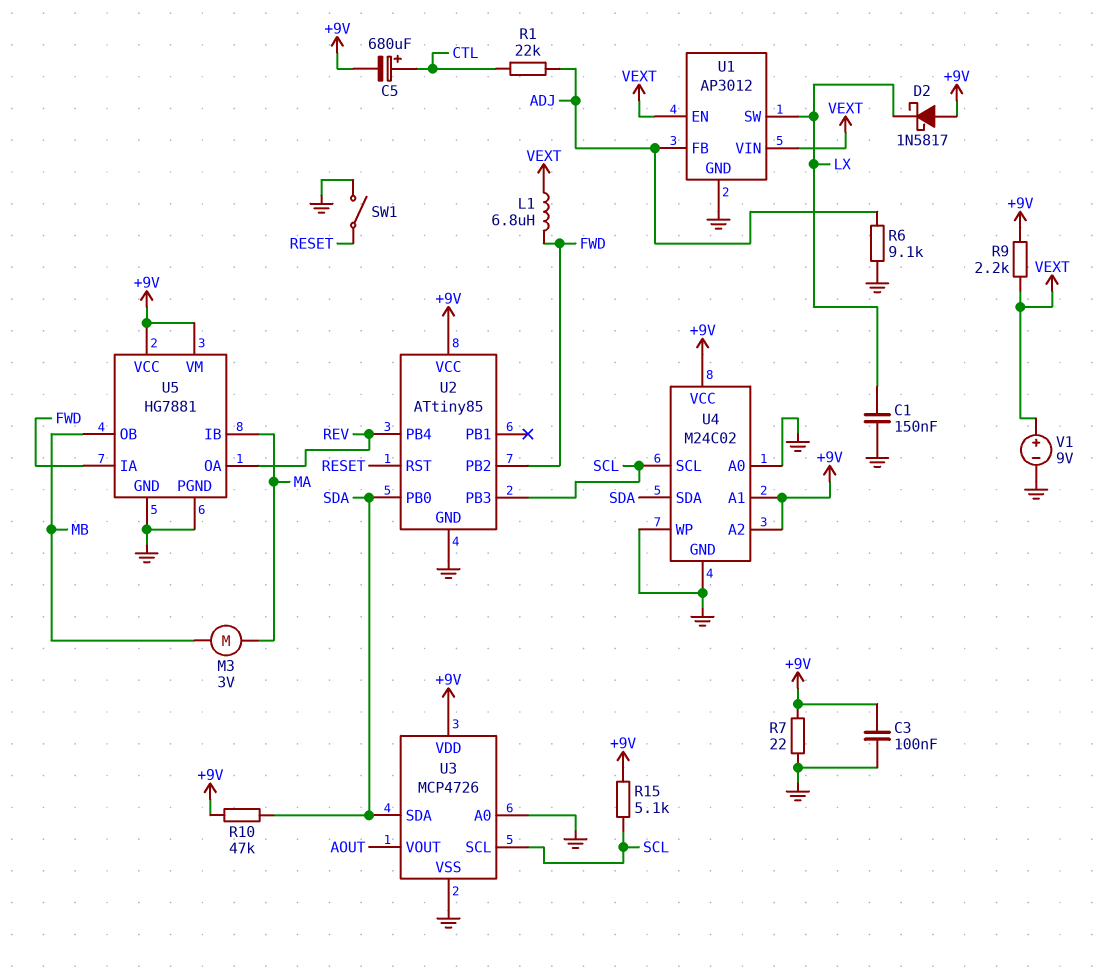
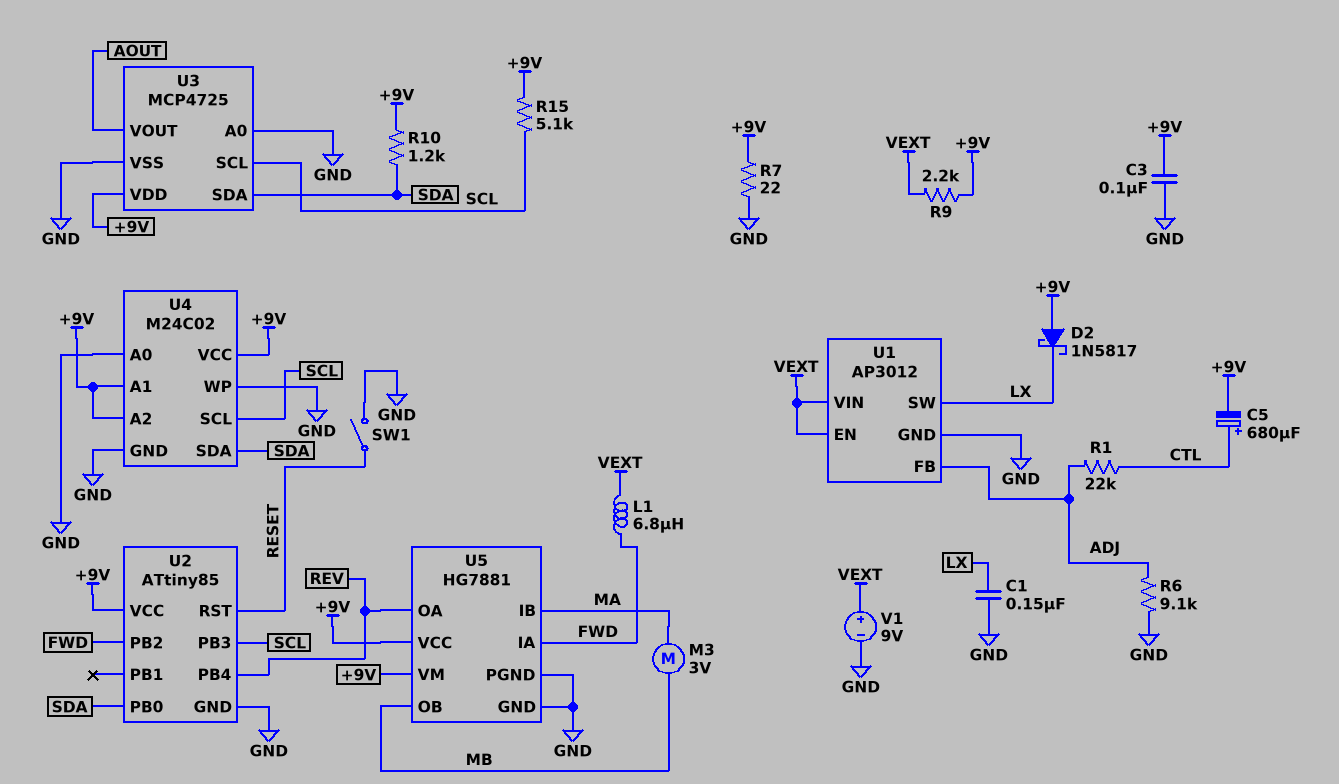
R10: 47k (+9V, SDA) -> 1.2k (+9V, SDA)
U3: MCP4726 -> MCP4725

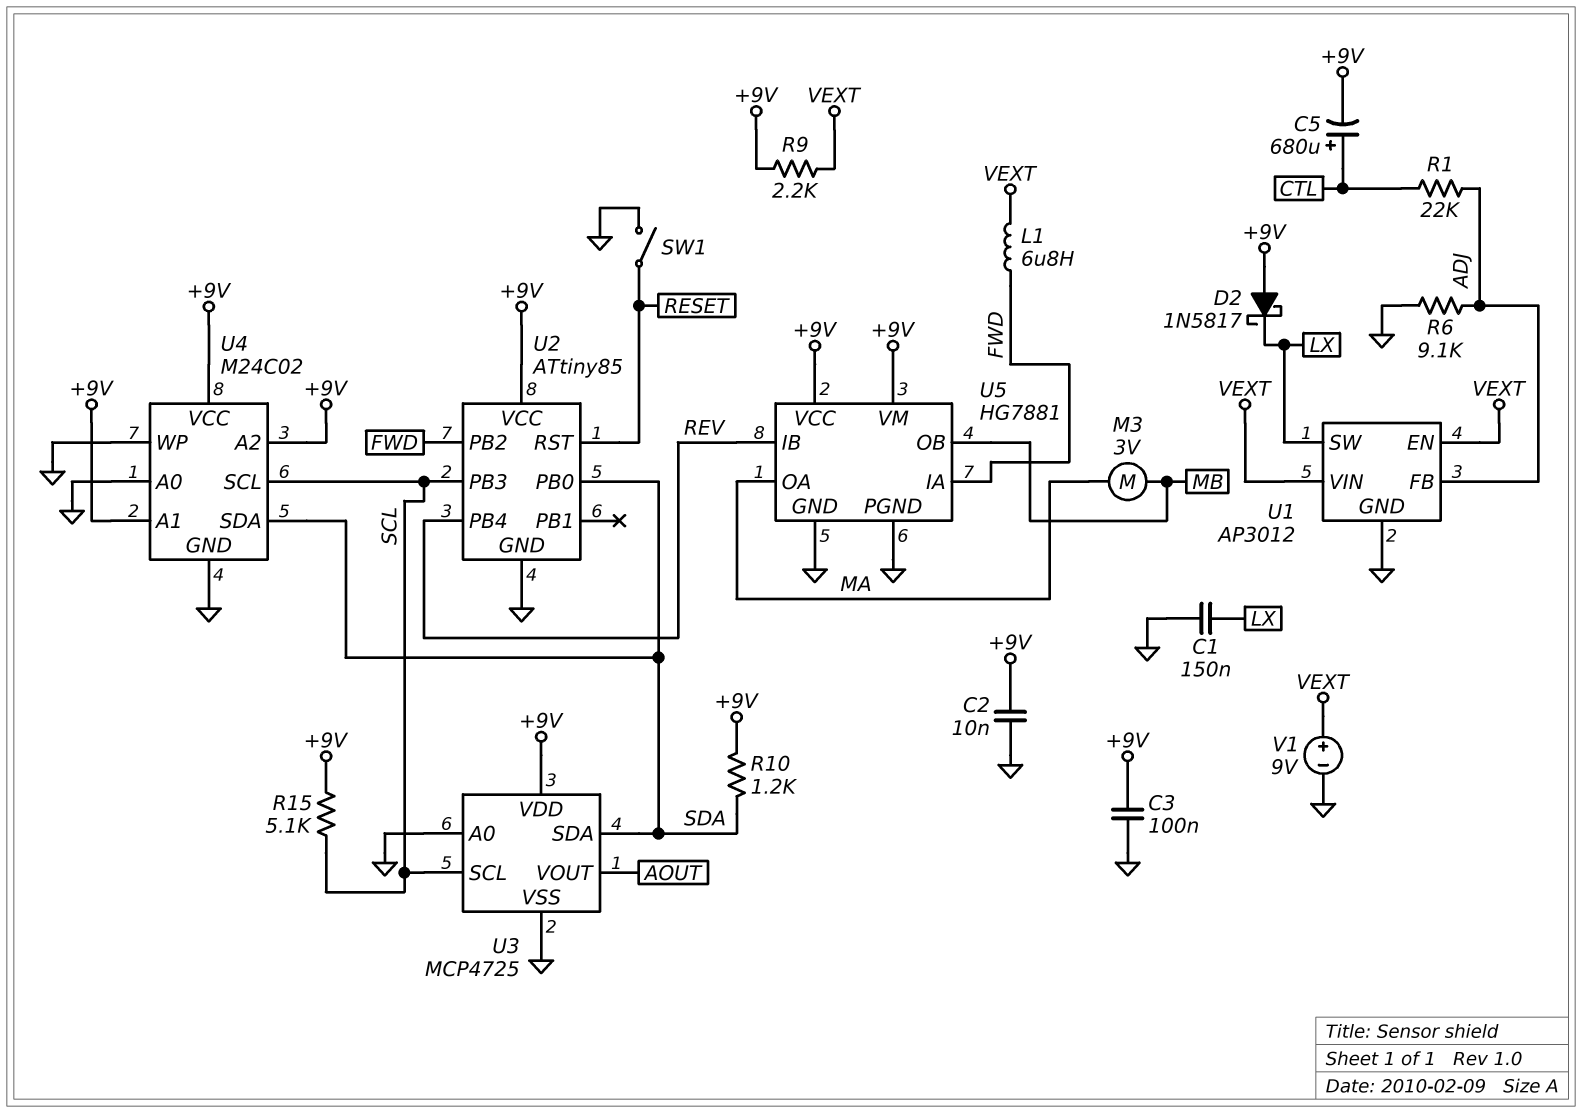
C2: none -> 10nF (+9V, GND)
R7: 22 (+9V, GND) -> none
U5 pin IB: MA -> REV
U5 pin OA: REV -> MA

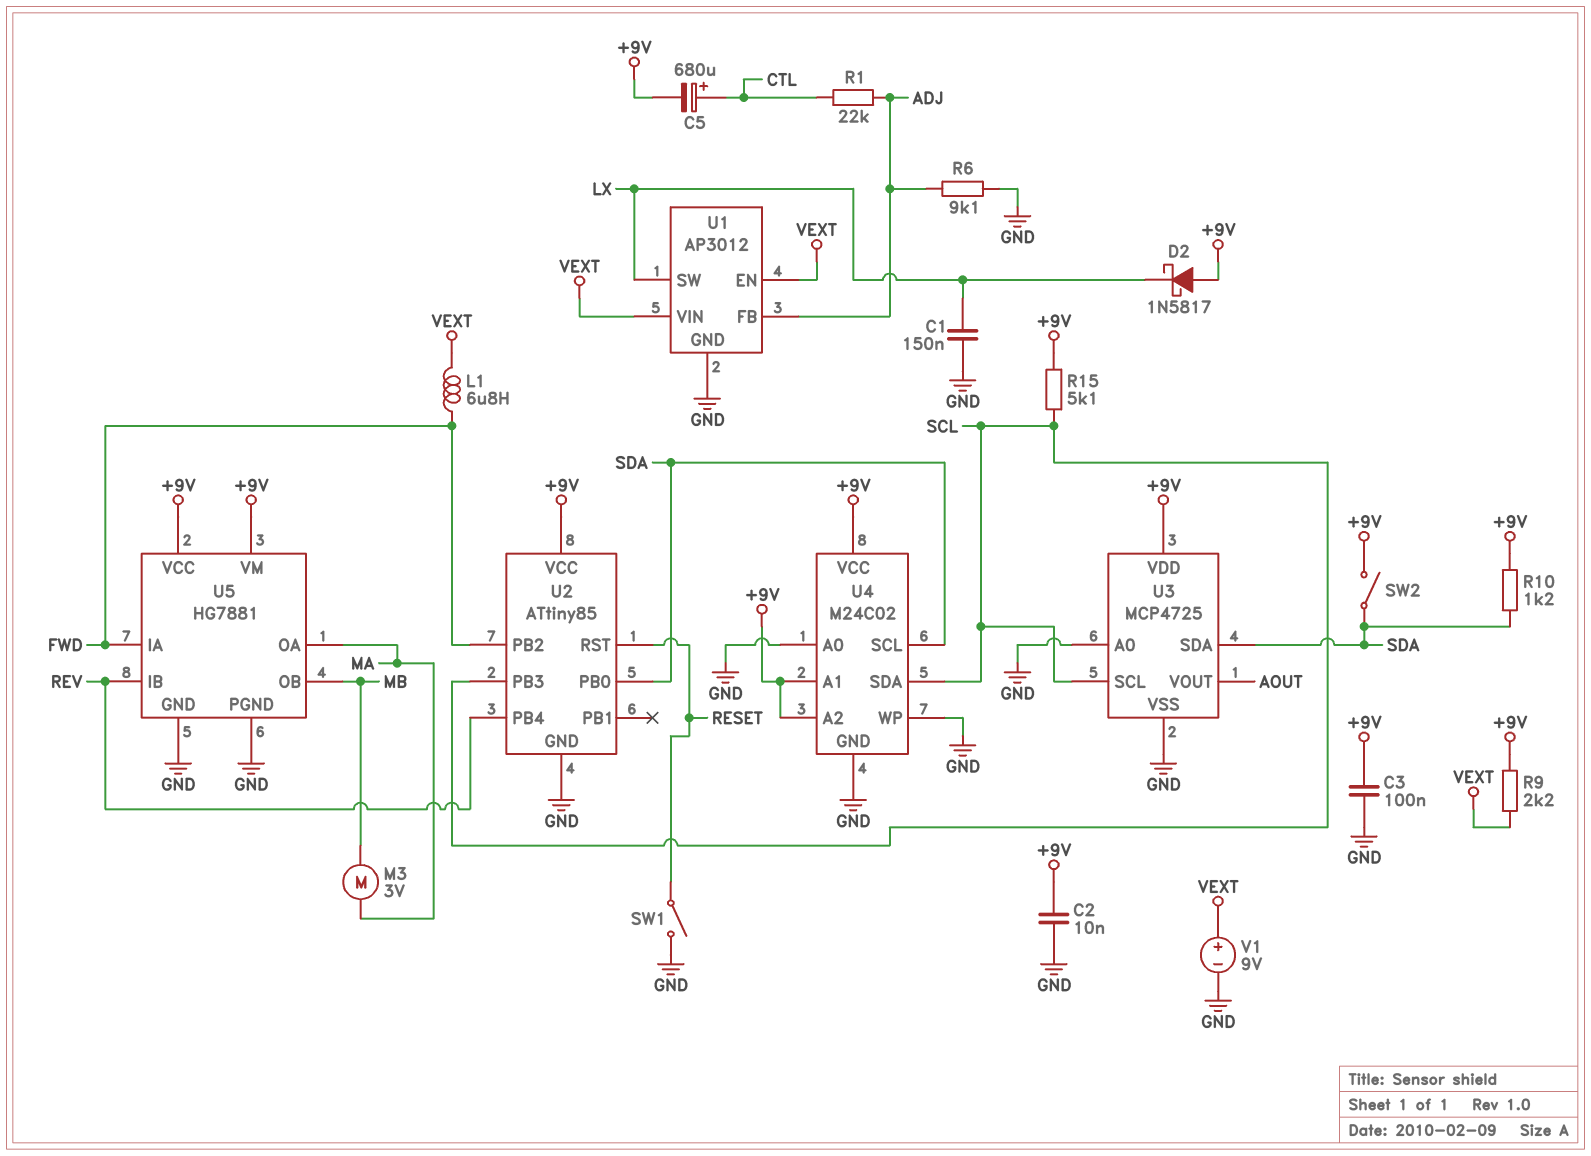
SW2: none -> switch (+9V, SDA)
U4 pin SCL: SCL -> SDA
U4 pin SDA: SDA -> SCL

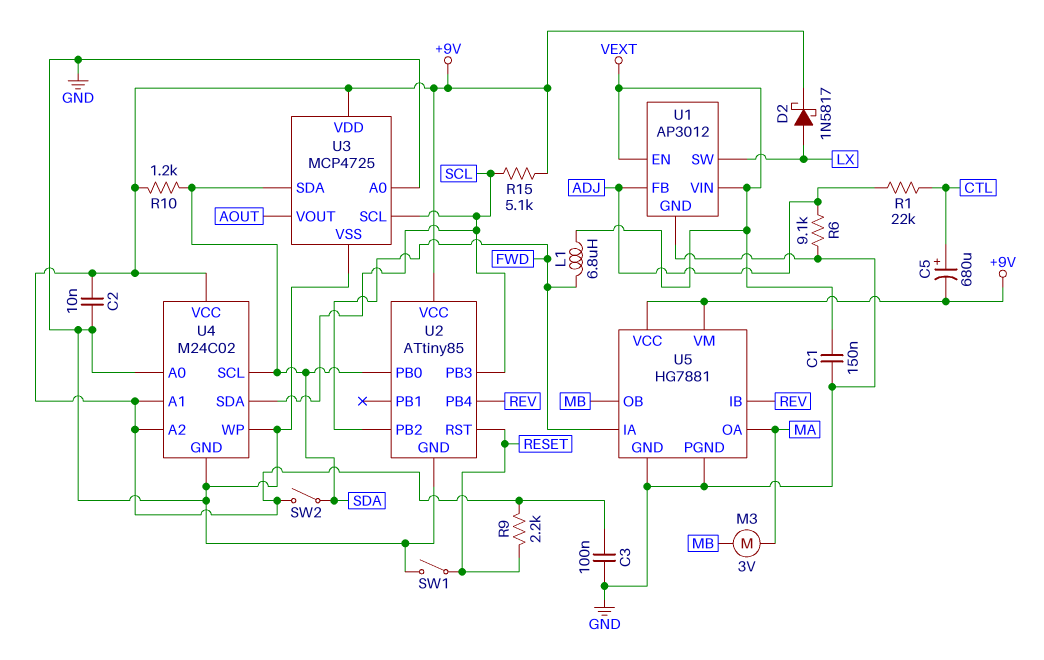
C1: 150nF (GND, LX) -> 150nF (GND, VEXT)
D2: schottky 1N5817 (A +9V, K LX) -> schottky 1N5817 (A LX, K +9V)
R9: 2.2k (+9V, VEXT) -> 2.2k (+9V, RESET)
V1: 9V (plus VEXT, minus GND) -> none

